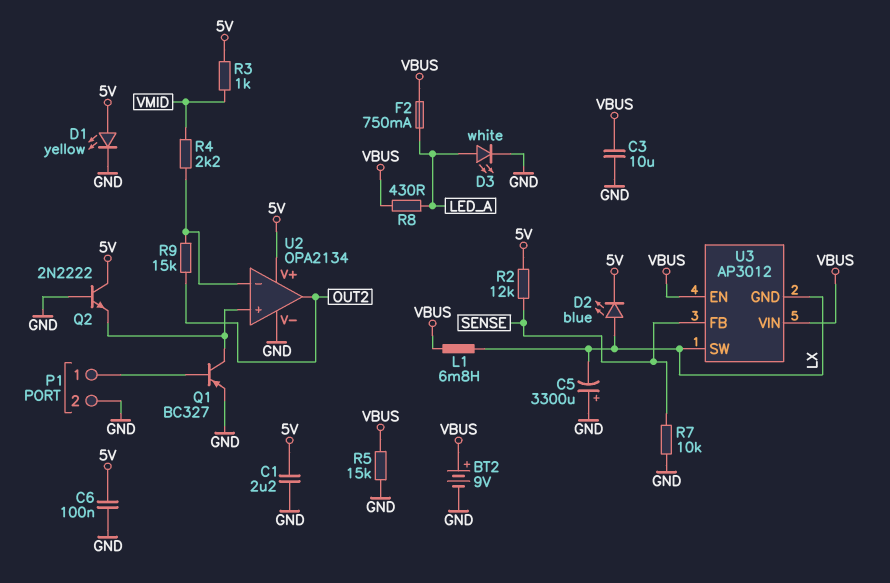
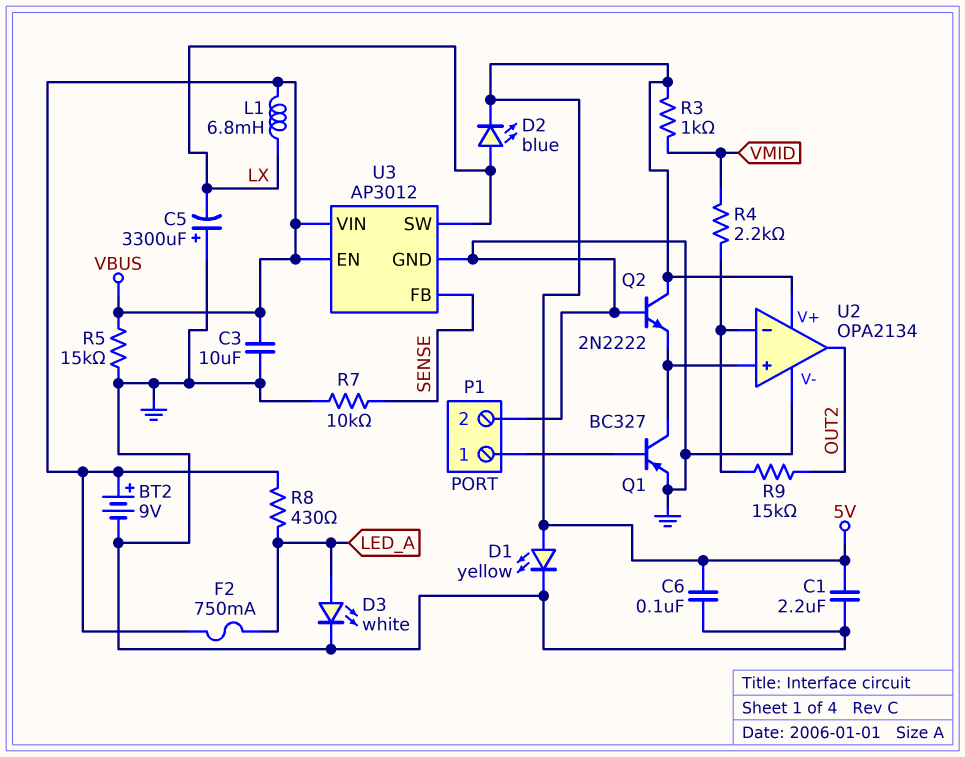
R2: 12k (5V, SENSE) -> none
U3 pin GND: LX -> GND

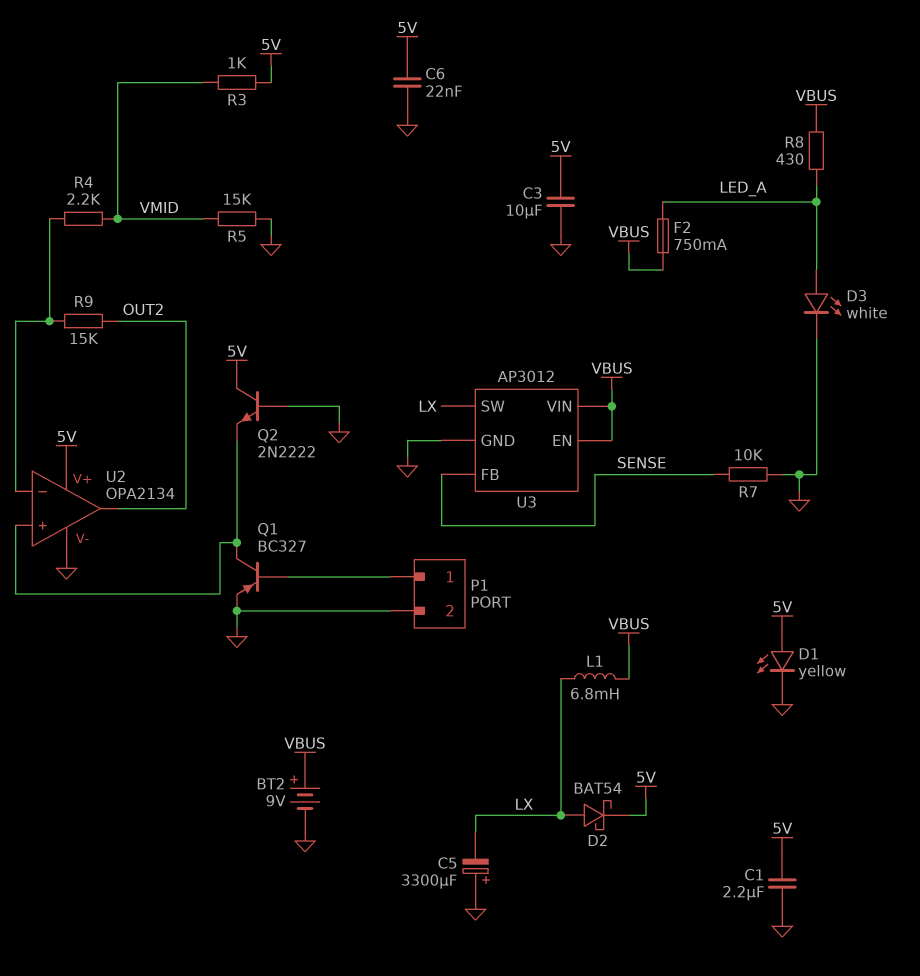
C3: 10uF (GND, VBUS) -> 10uF (5V, GND)
C6: 100nF (5V, GND) -> 22nF (5V, GND)
D2: LED blue (A LX, K 5V) -> schottky BAT54 (A LX, K 5V)
R5: 15k (GND, VBUS) -> 15k (GND, VMID)

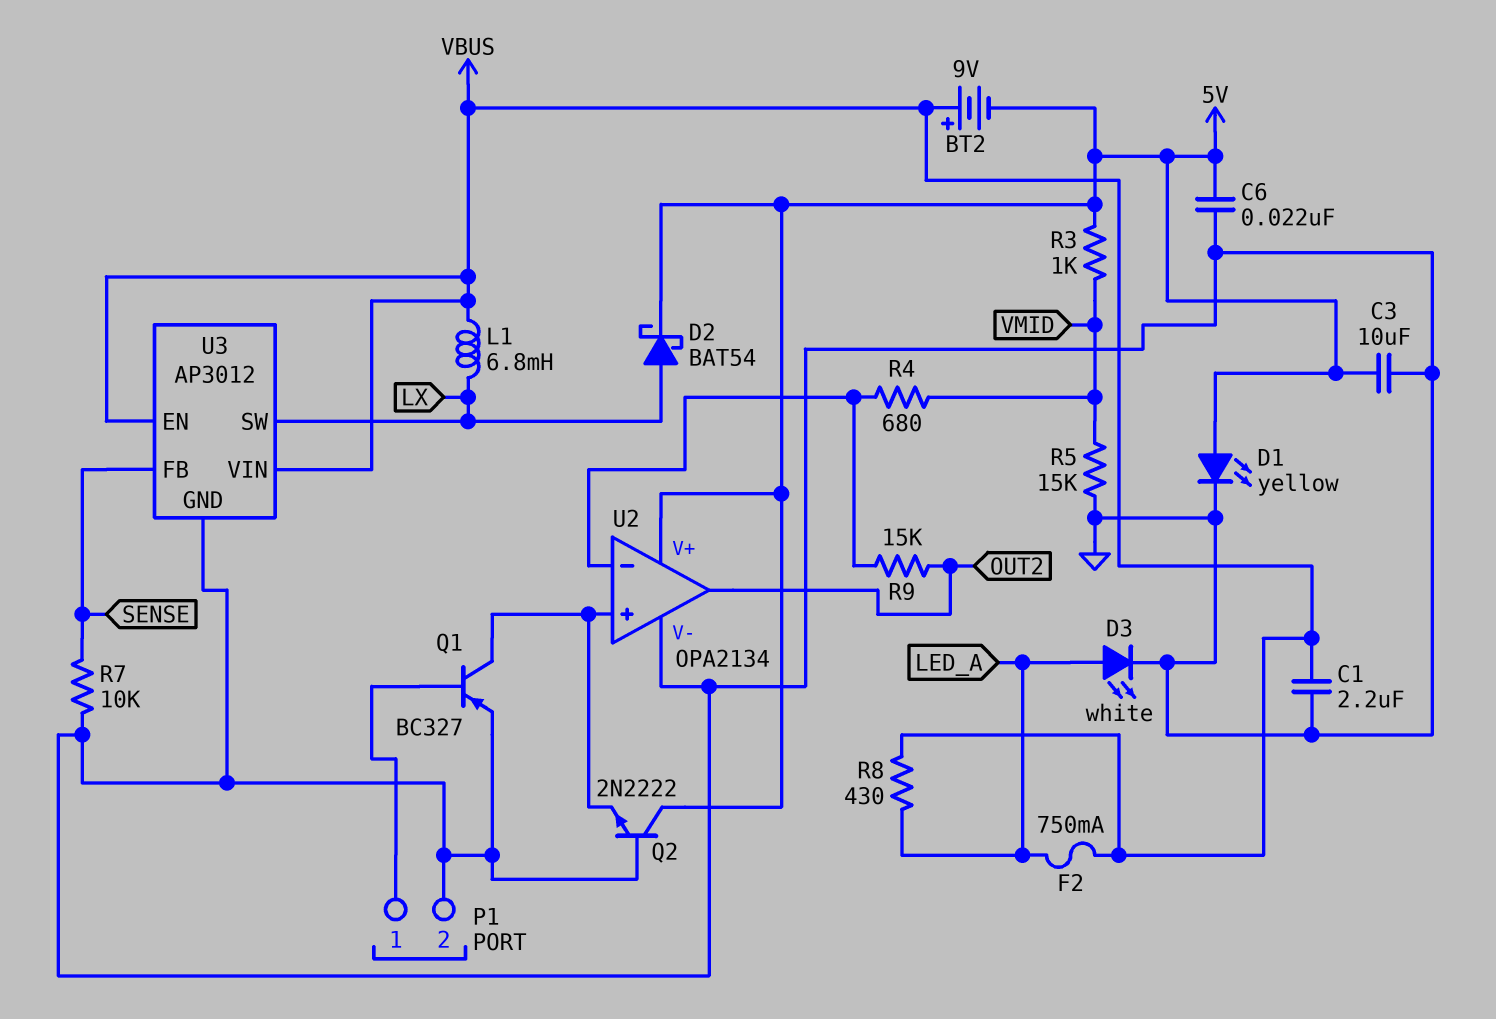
BT2: 9V (plus VBUS, minus GND) -> 9V (plus VBUS, minus 5V)
C1: 2.2uF (5V, GND) -> 2.2uF (GND, VBUS)
C5: 3300uF (plus GND, minus LX) -> none
R4: 2.2k (U2/in-, VMID) -> 680 (U2/in-, VMID)

